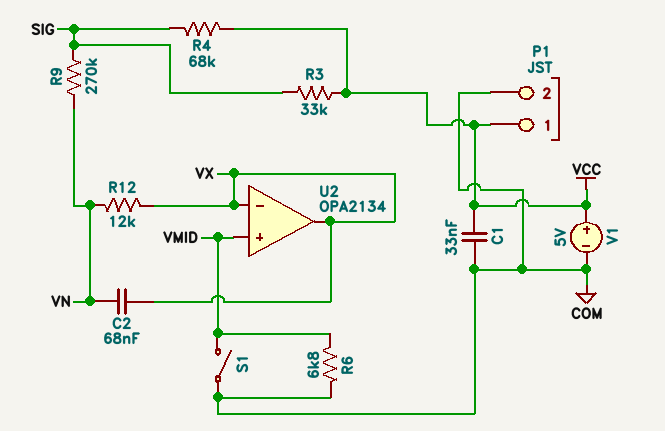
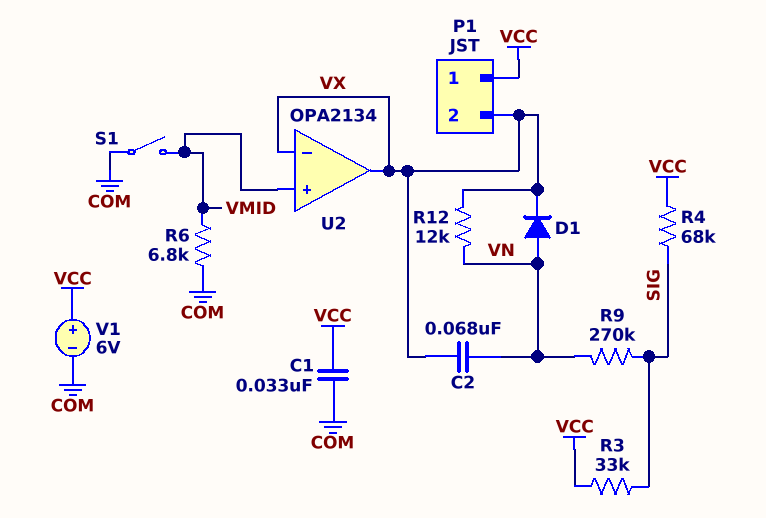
D1: none -> diode (A VN, K VX)
P1 pin 2: COM -> VX
V1: 5V (plus VCC, minus COM) -> 6V (plus VCC, minus COM)

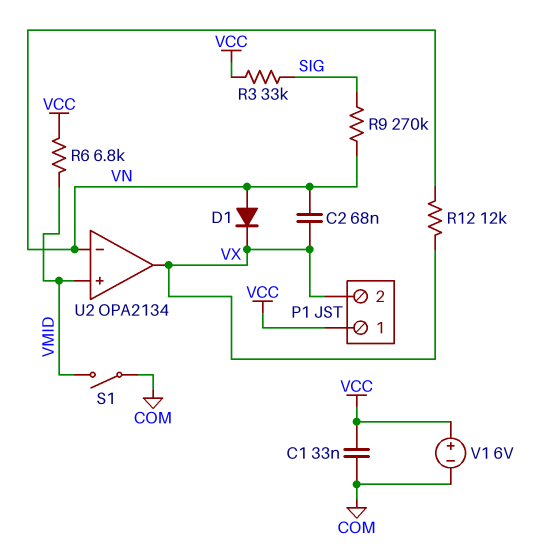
R4: 68k (SIG, VCC) -> none
R6: 6.8k (COM, VMID) -> 6.8k (VCC, VMID)
U2 pin in-: VX -> VN

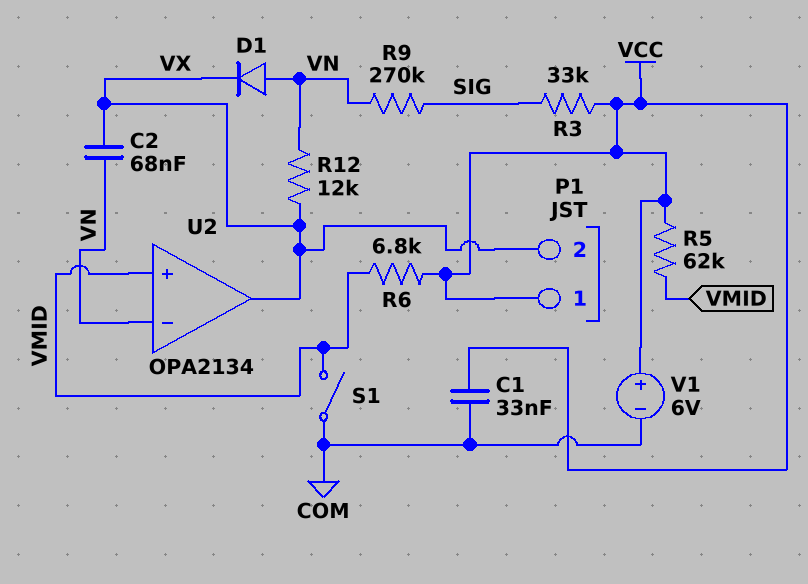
R5: none -> 62k (VCC, VMID)

